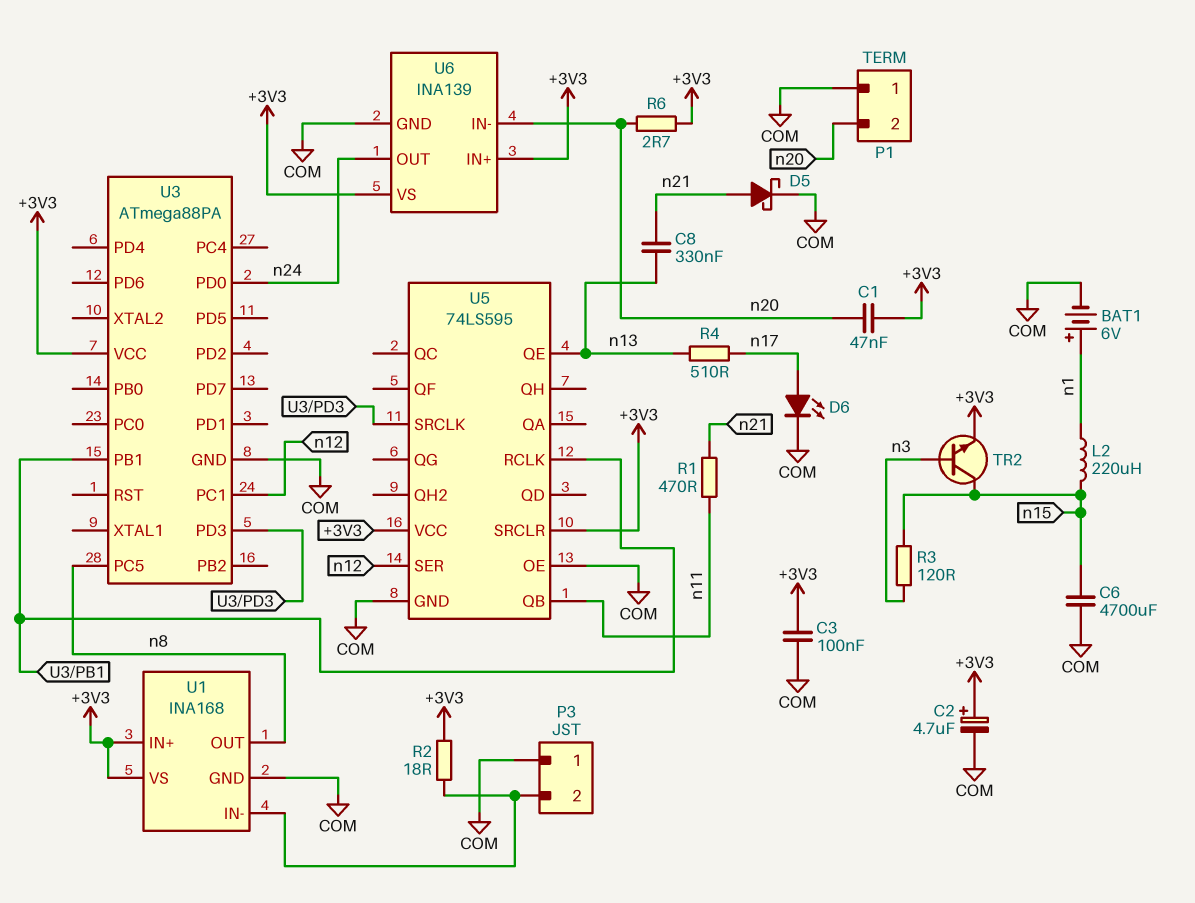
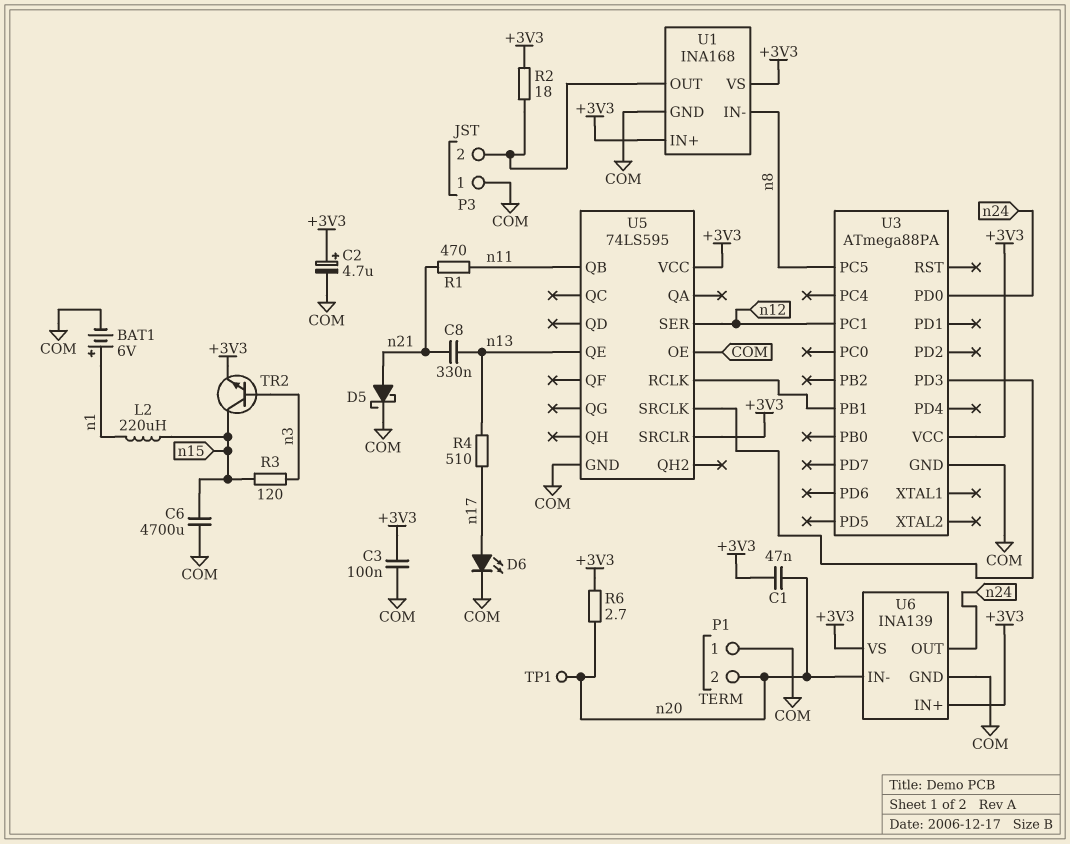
TP1: none -> test point (n20)
U1 pin IN-: P3/2 -> n8
U1 pin OUT: n8 -> P3/2

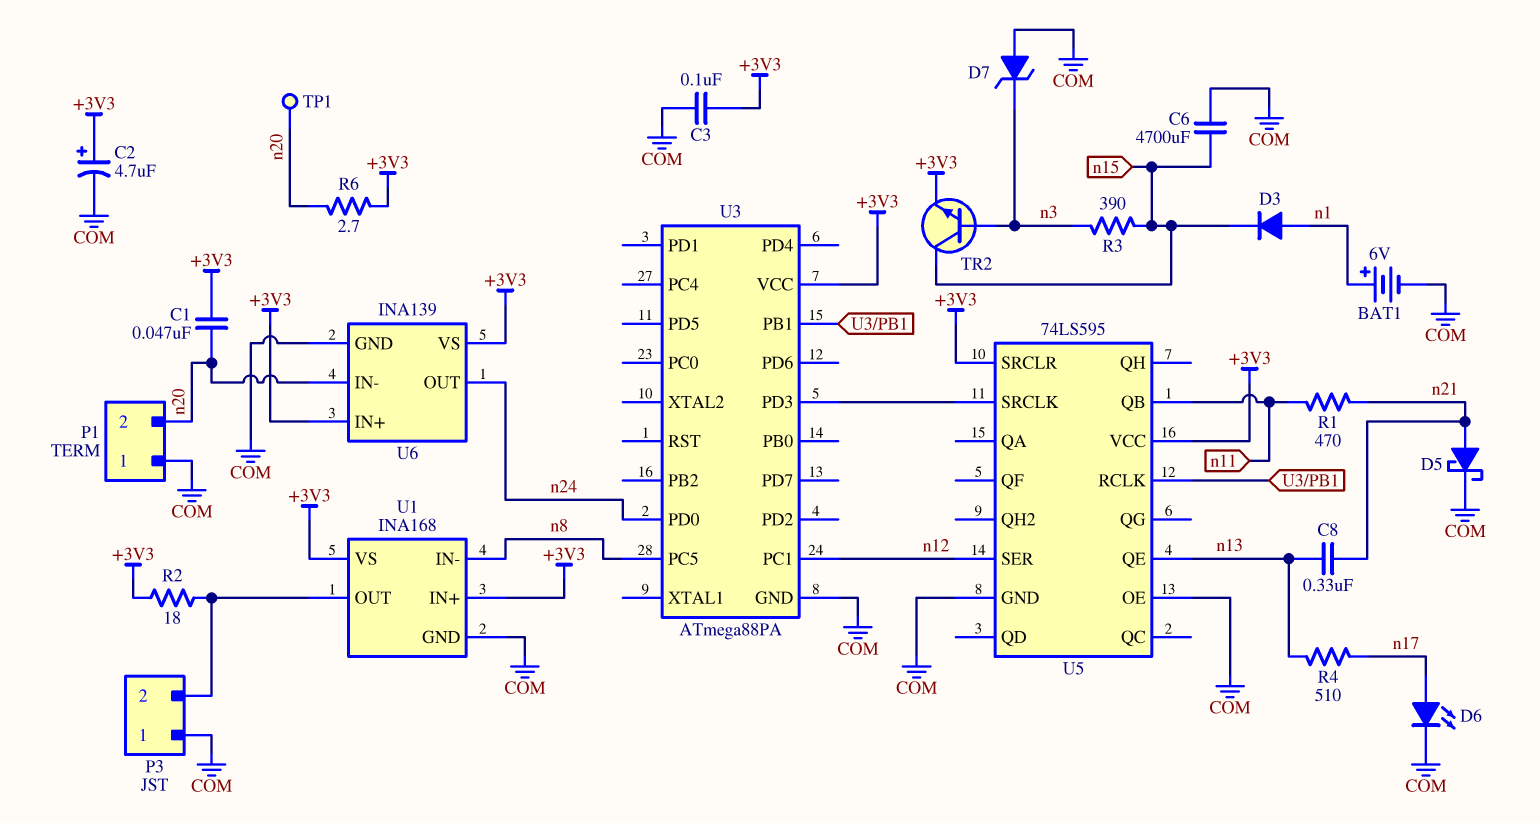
D3: none -> diode (A n1, K n15)
D7: none -> zener (A COM, K n3)
L2: 220uH (n1, n15) -> none
R3: 120 (n3, n15) -> 390 (n3, n15)

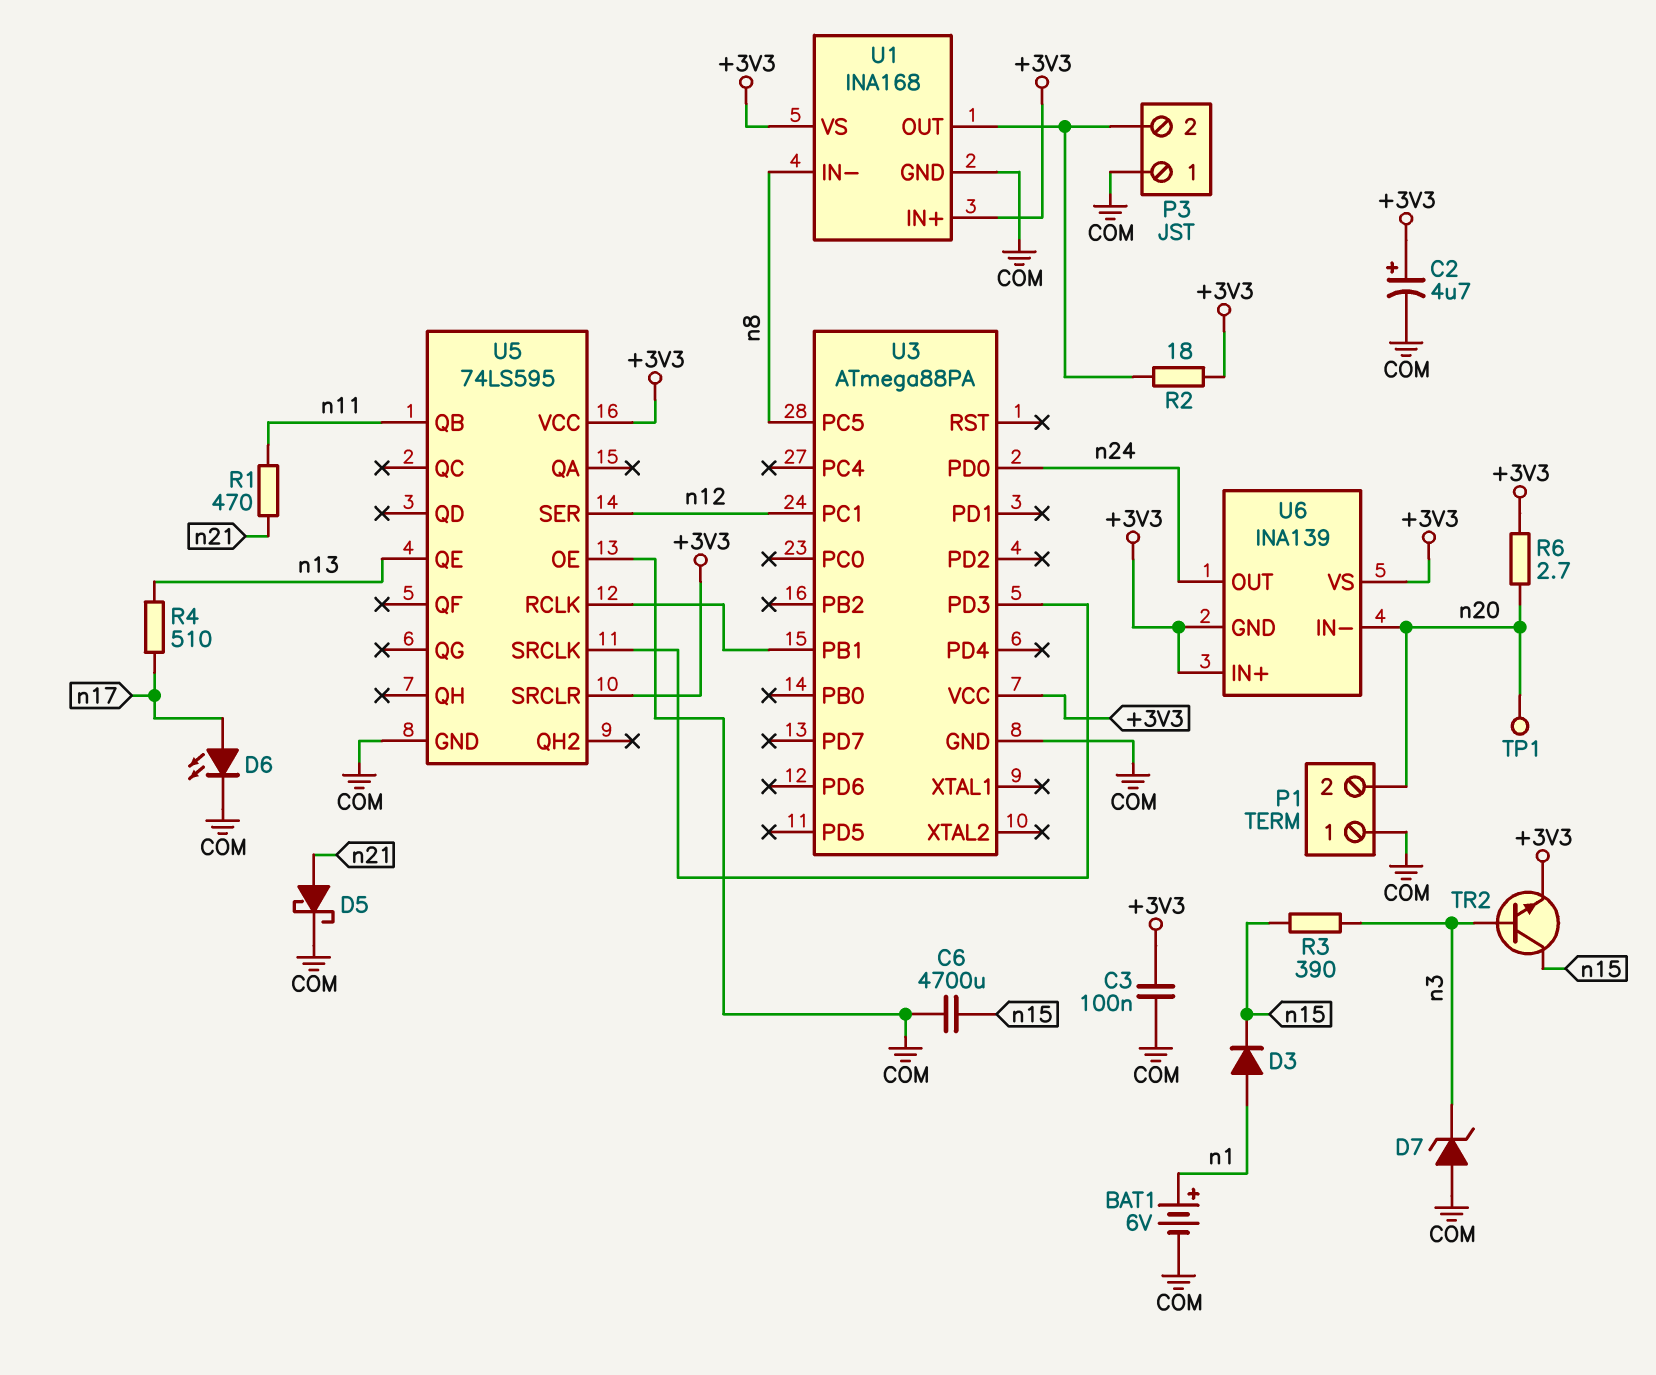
C1: 47nF (+3V3, n20) -> none
C8: 330nF (n13, n21) -> none
U6 pin GND: COM -> +3V3

